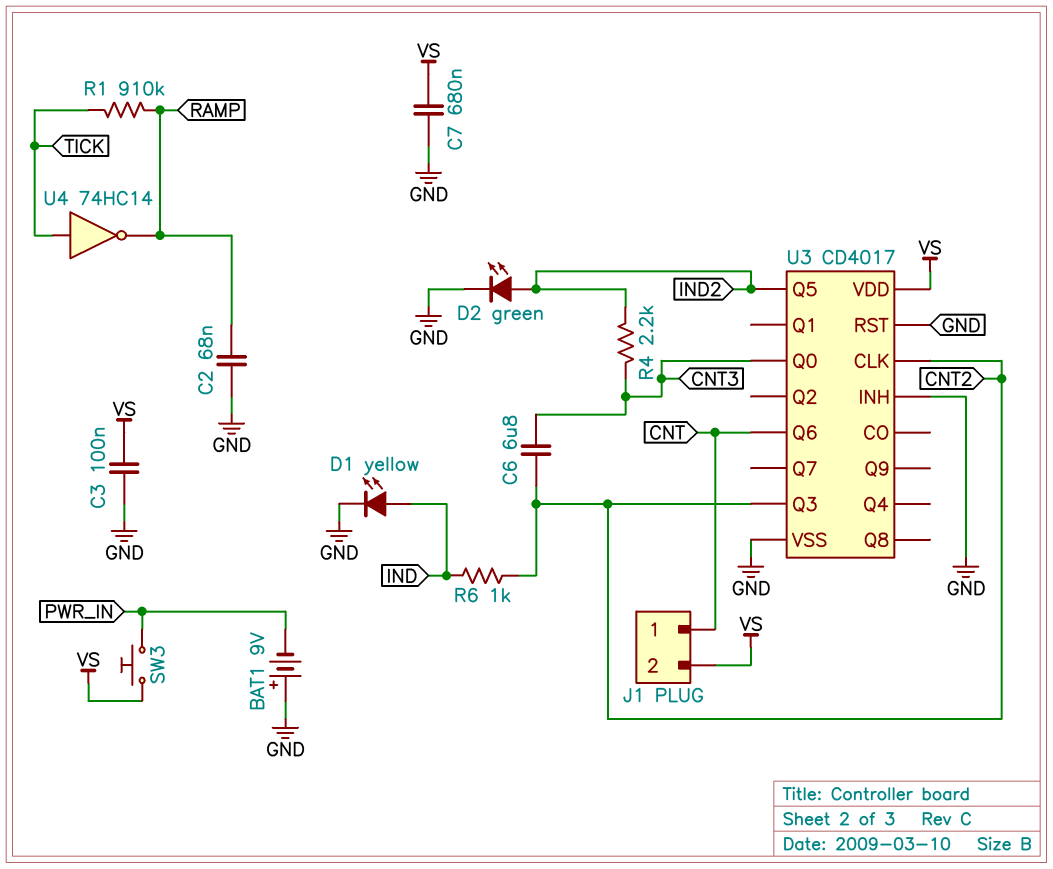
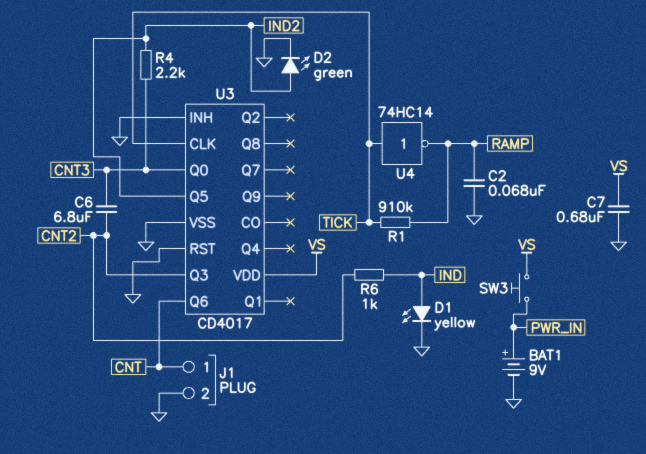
BAT1: 9V (plus GND, minus PWR_IN) -> 9V (plus PWR_IN, minus GND)
C3: 100nF (GND, VS) -> none
J1 pin 2: VS -> GND
U3 pin CLK: CNT2 -> TICK

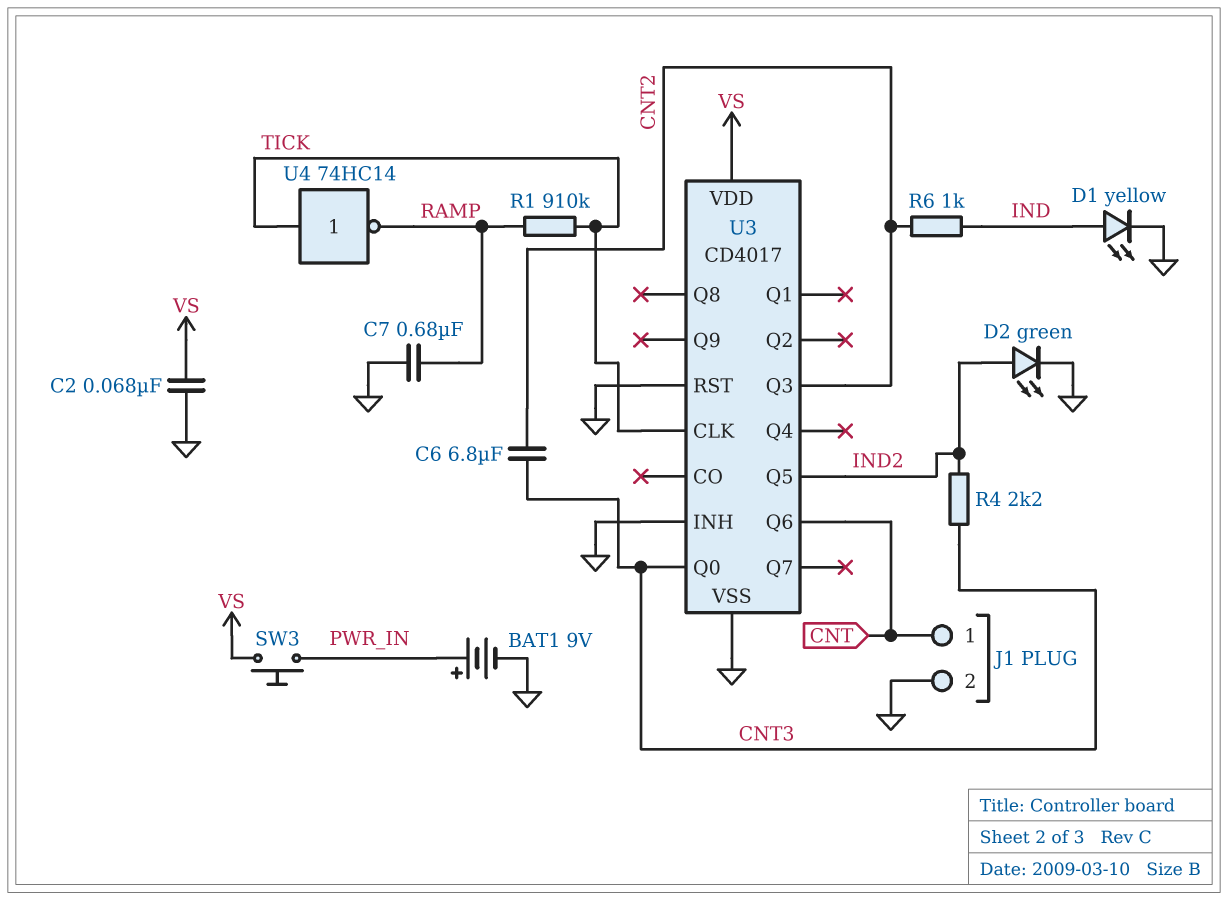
C2: 68nF (GND, RAMP) -> 68nF (GND, VS)
C7: 680nF (GND, VS) -> 680nF (GND, RAMP)

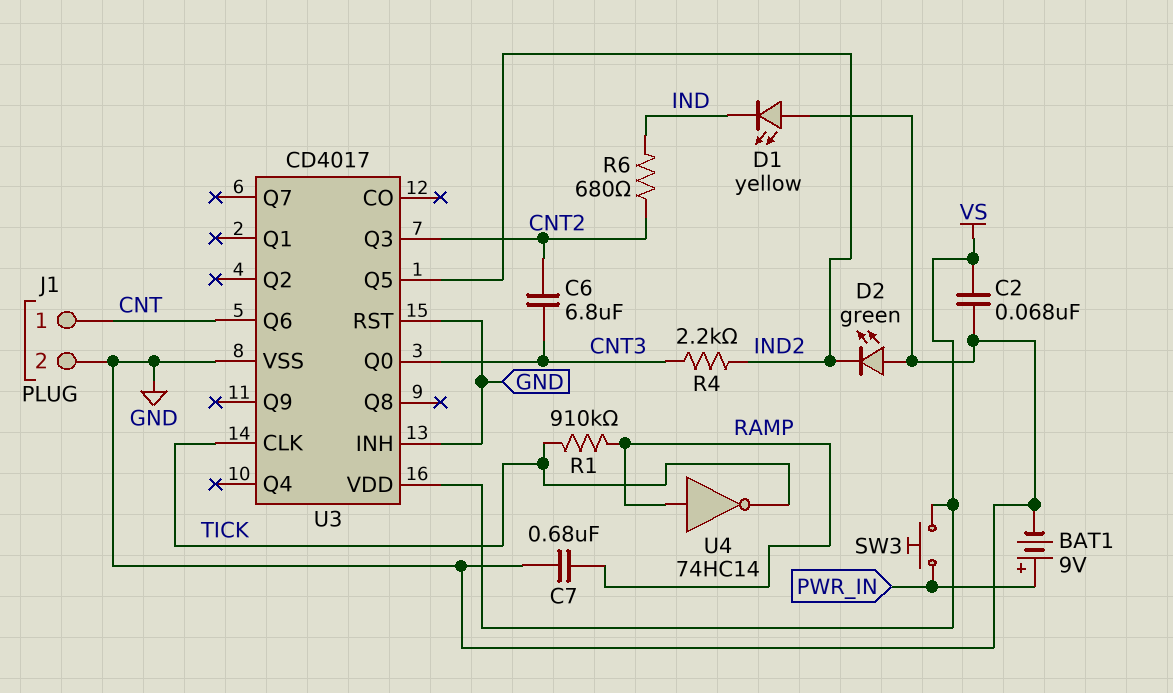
D1: LED yellow (A IND, K GND) -> LED yellow (A GND, K IND)
D2: LED green (A IND2, K GND) -> LED green (A GND, K IND2)
R6: 1k (CNT2, IND) -> 680 (CNT2, IND)
U4: NOT 74HC14 (in TICK, out RAMP) -> NOT 74HC14 (in RAMP, out TICK)

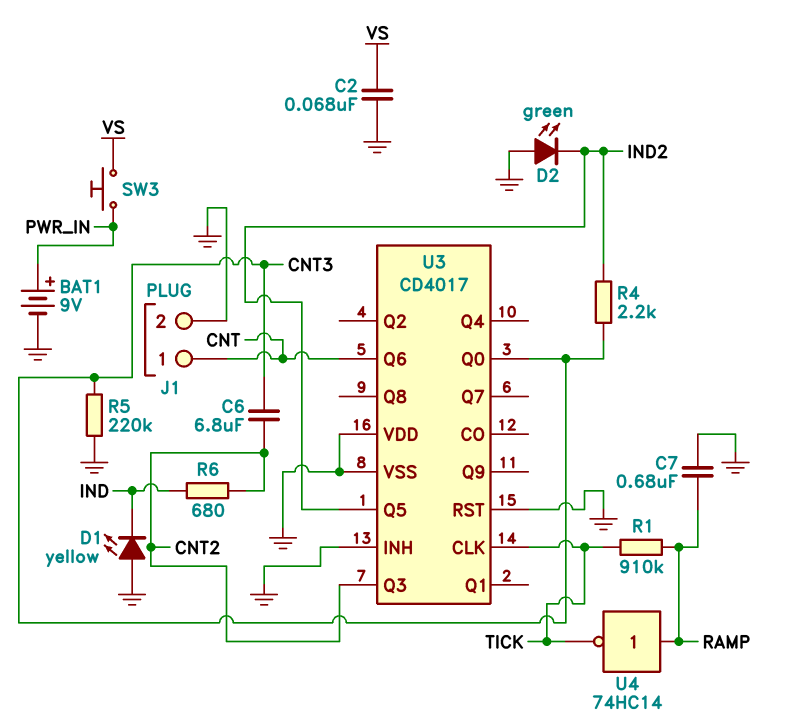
R5: none -> 220k (CNT3, GND)
U3 pin VDD: VS -> GND

